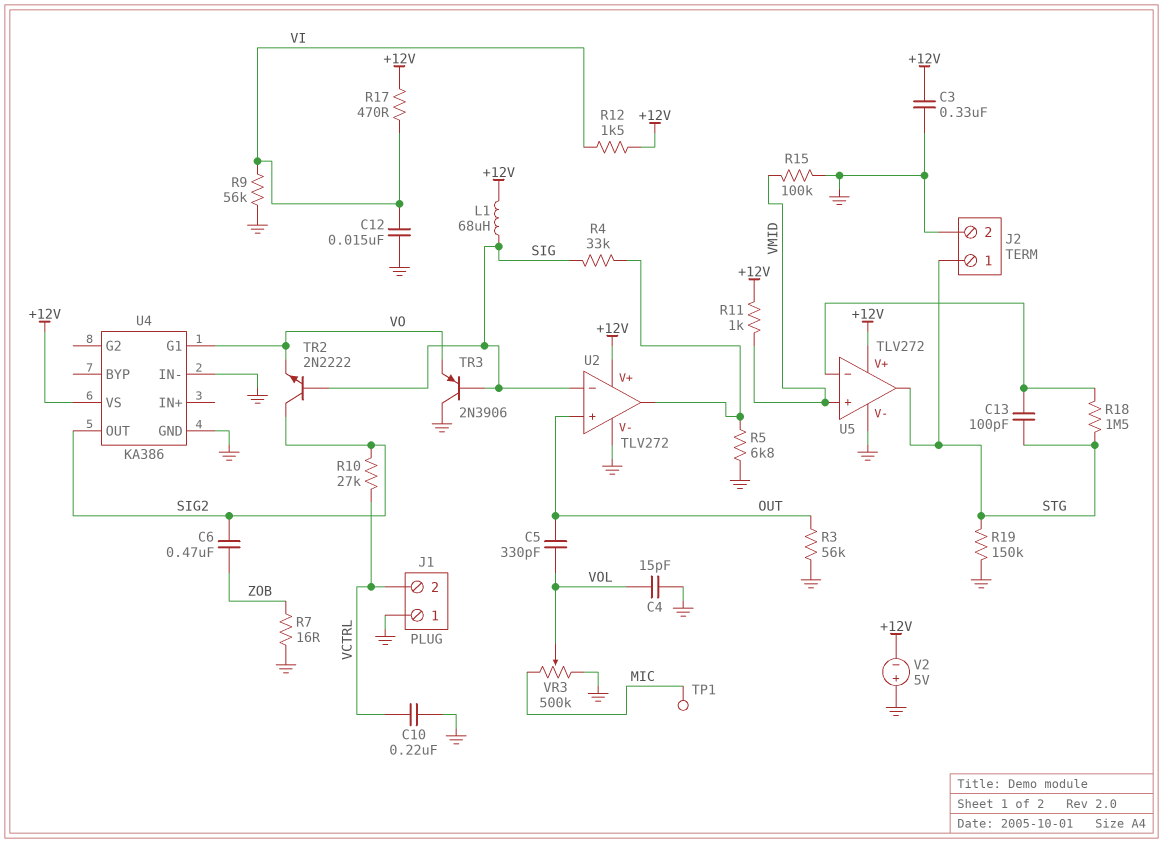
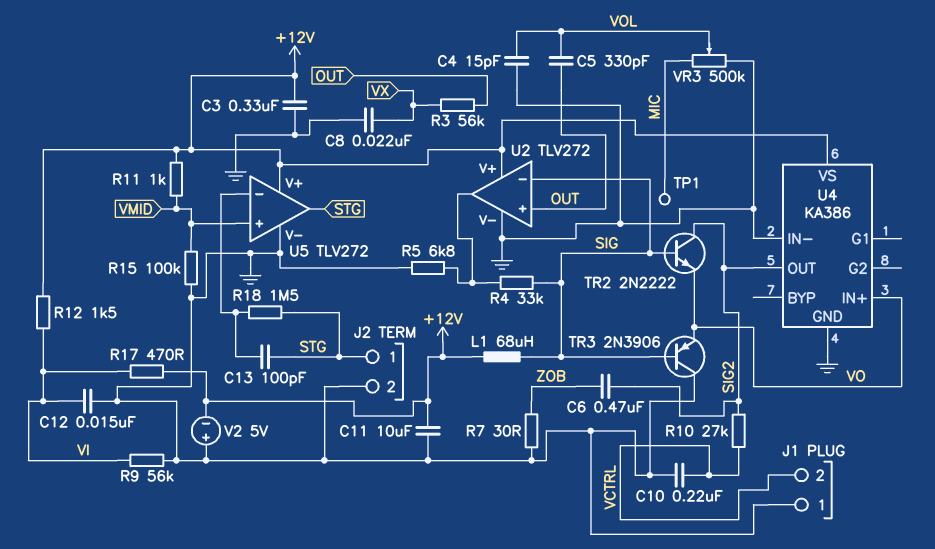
C8: none -> 22nF (GND, VX)
C11: none -> 10uF (+12V, GND)
R3: 56k (GND, OUT) -> 56k (OUT, VX)
R7: 16 (GND, ZOB) -> 30 (GND, ZOB)
R19: 150k (GND, STG) -> none
U4 pin G1: VO -> none
U4 pin IN+: none -> VO

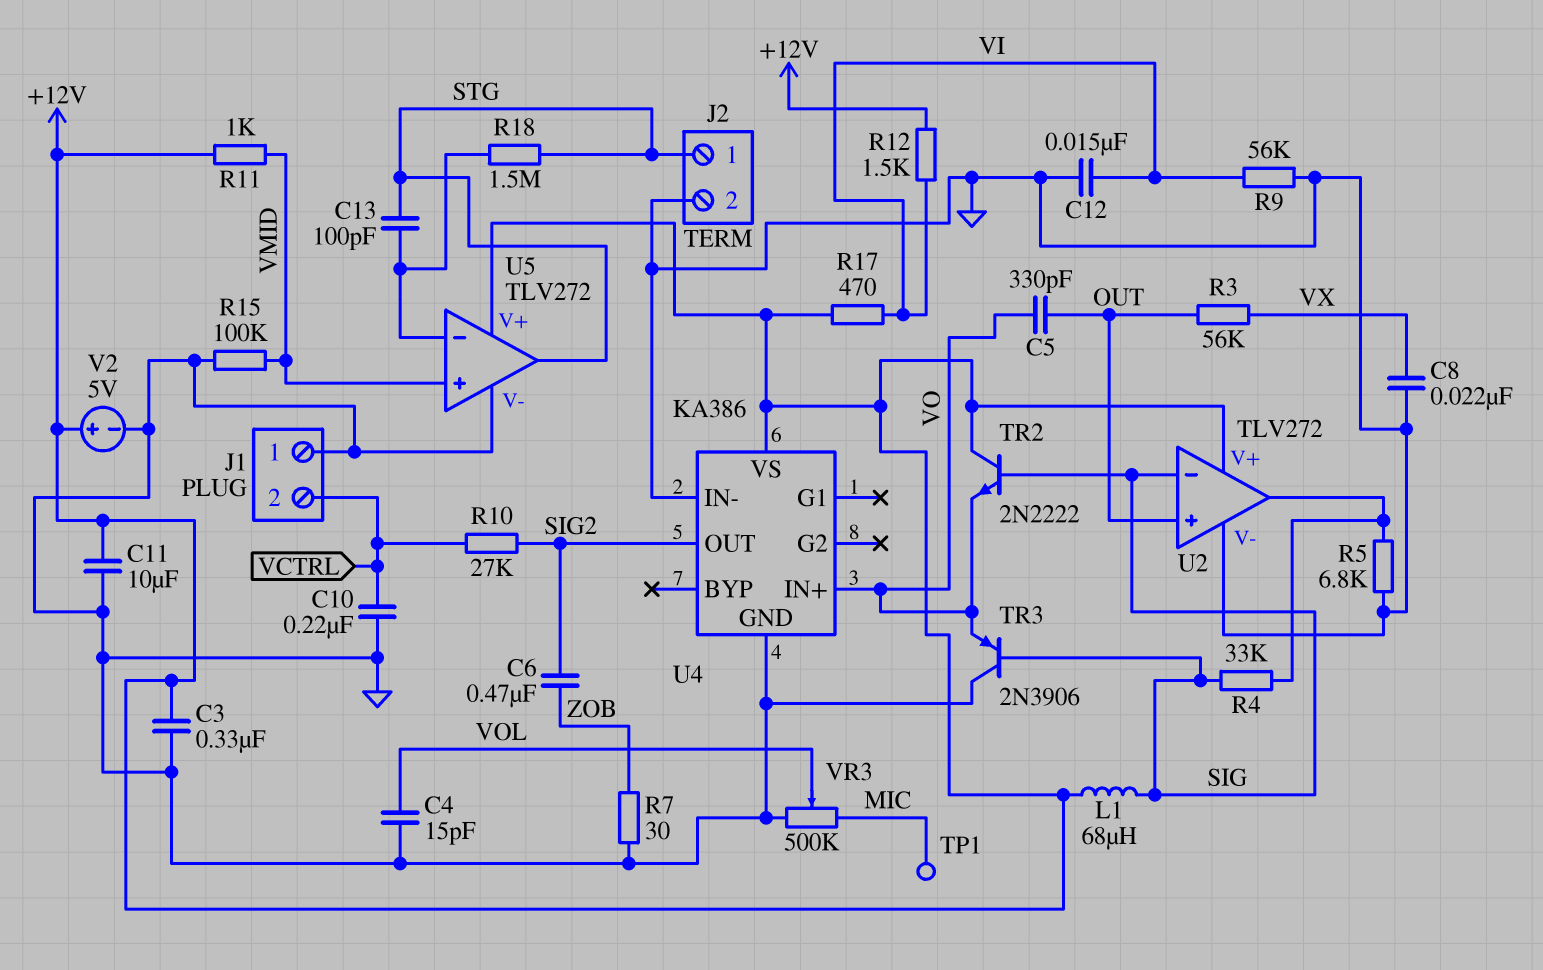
C5: 330pF (OUT, VOL) -> 330pF (OUT, VO)
TR2: NPN 2N2222 (B SIG, C SIG2, E VO) -> NPN 2N2222 (B SIG, C +12V, E VO)
V2: 5V (plus GND, minus +12V) -> 5V (plus +12V, minus GND)

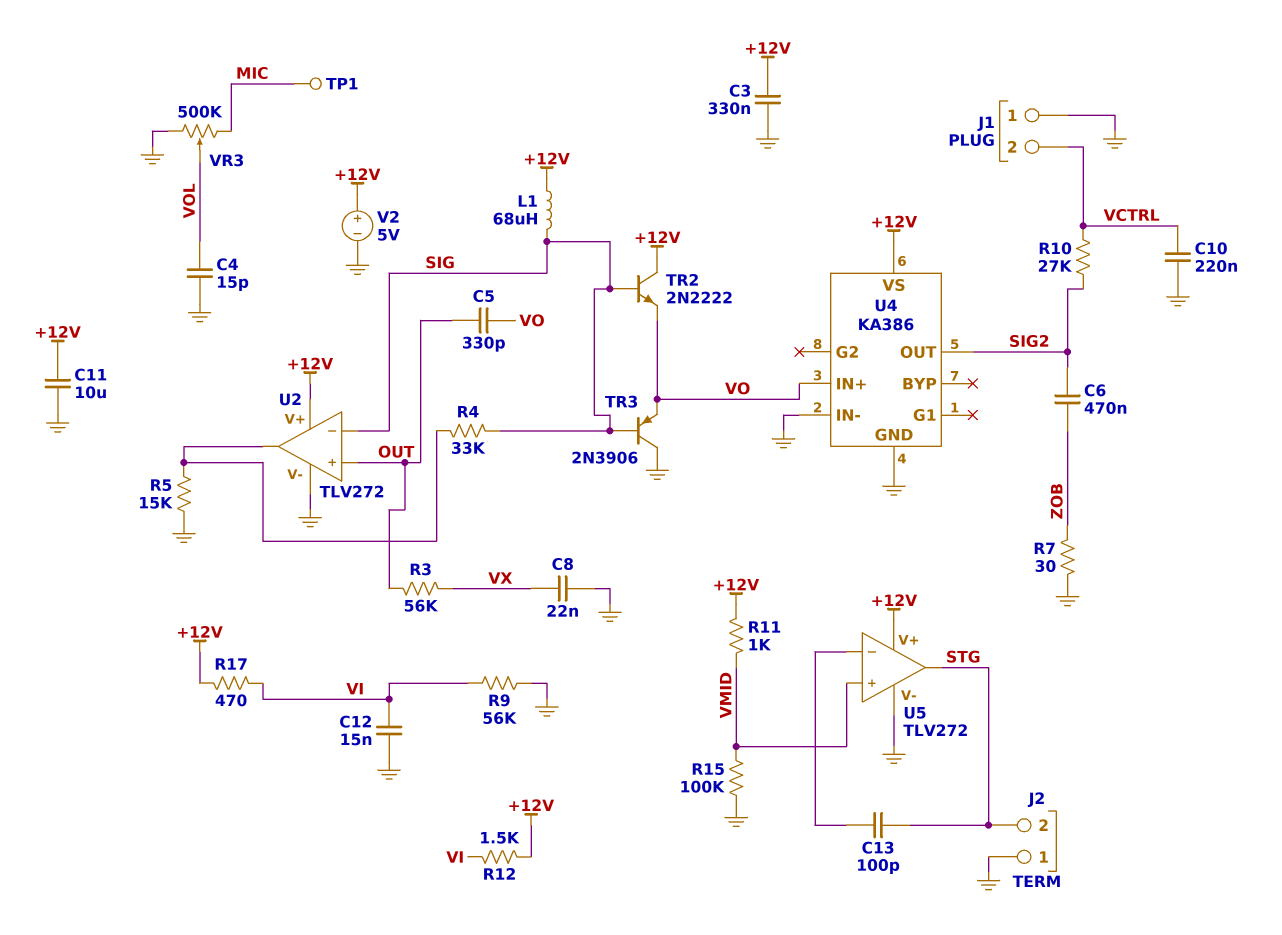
J2 pin 1: STG -> GND
J2 pin 2: GND -> STG
R5: 6.8k (GND, U2/out) -> 15k (GND, U2/out)
R18: 1.5M (STG, U5/in-) -> none

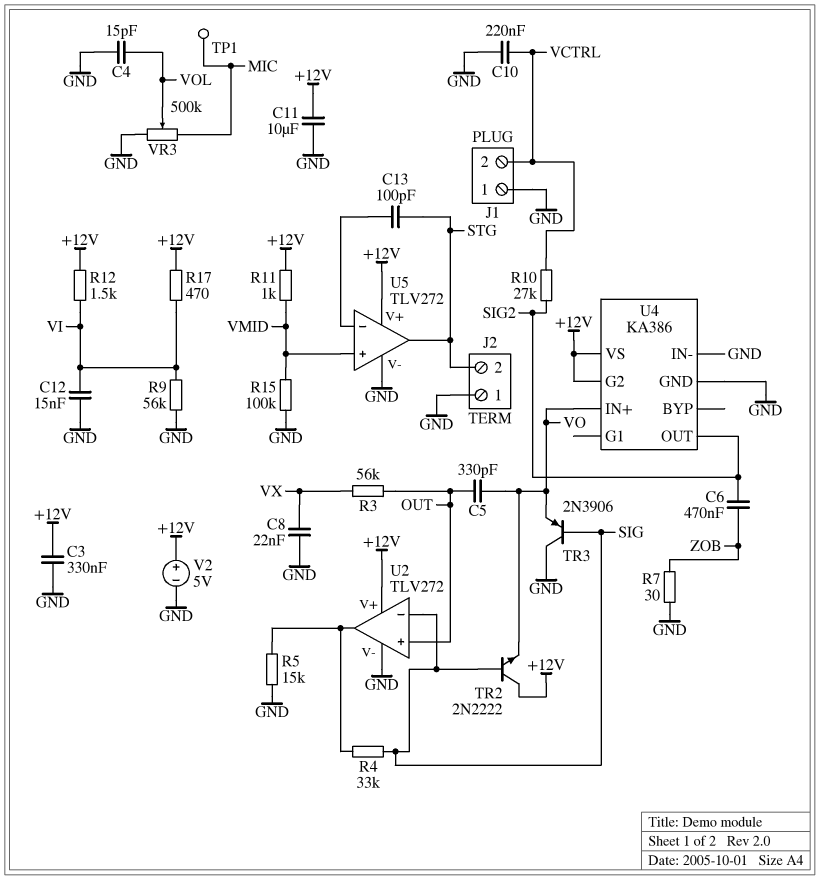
L1: 68uH (+12V, SIG) -> none
U4 pin G2: none -> +12V

